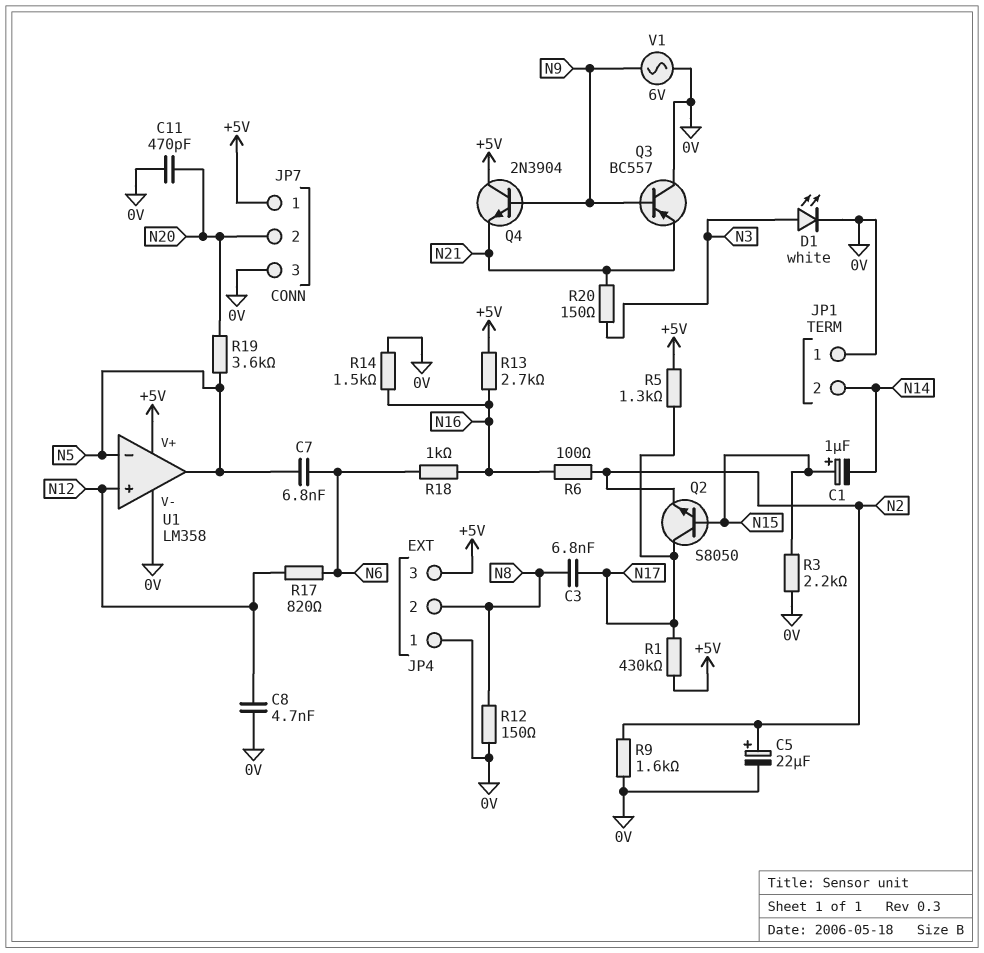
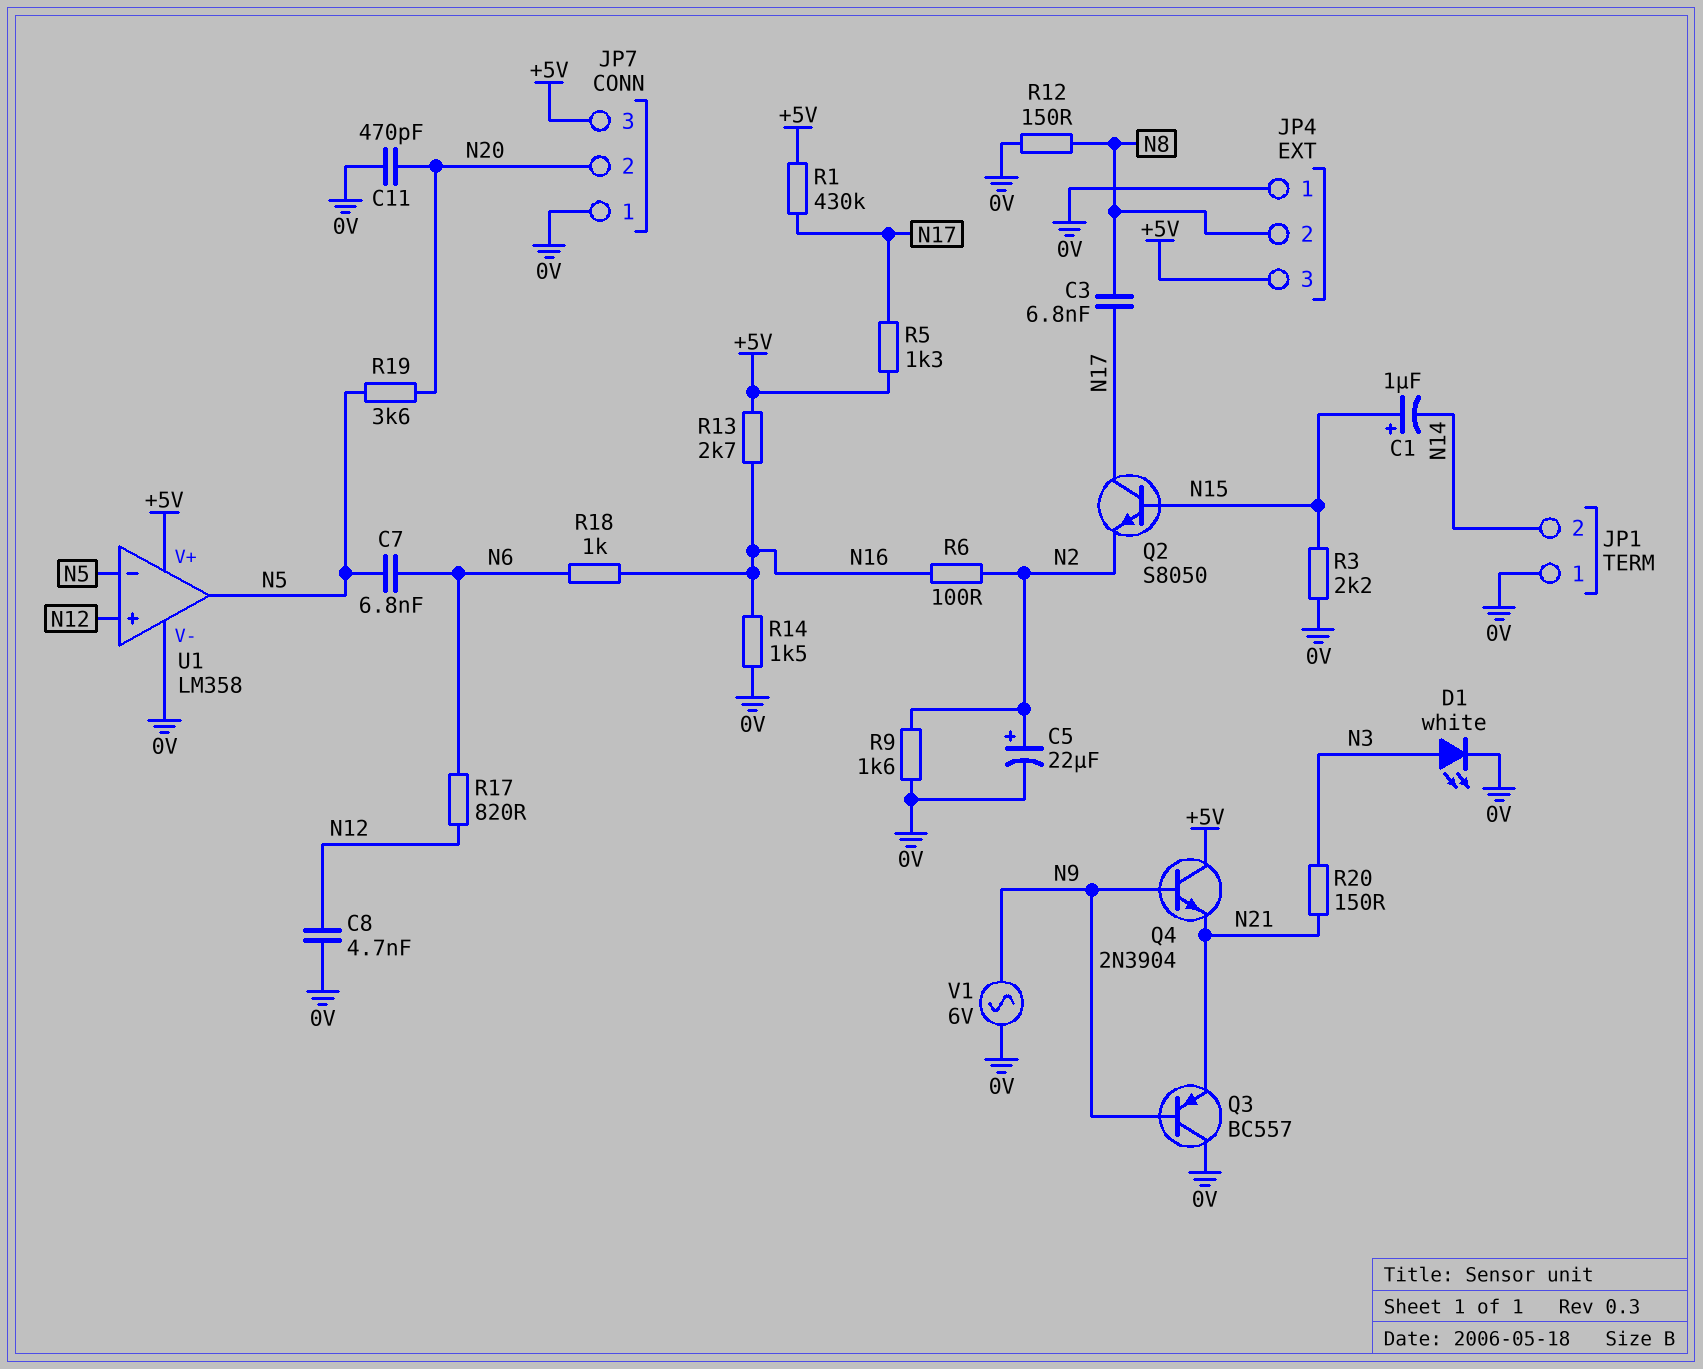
JP7 pin 1: +5V -> 0V
JP7 pin 3: 0V -> +5V

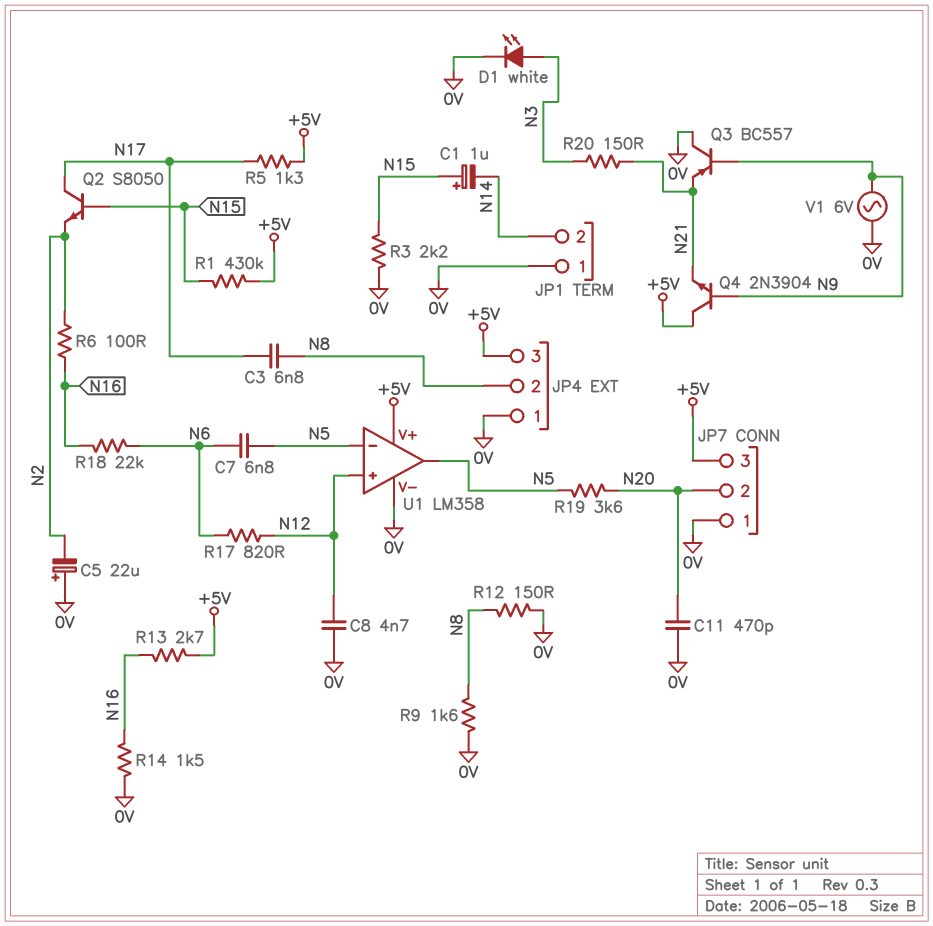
C5: 22uF (plus N2, minus 0V) -> 22uF (plus 0V, minus N2)
R1: 430k (+5V, N17) -> 430k (+5V, N15)
R9: 1.6k (0V, N2) -> 1.6k (0V, N8)
R18: 1k (N6, N16) -> 22k (N6, N16)

